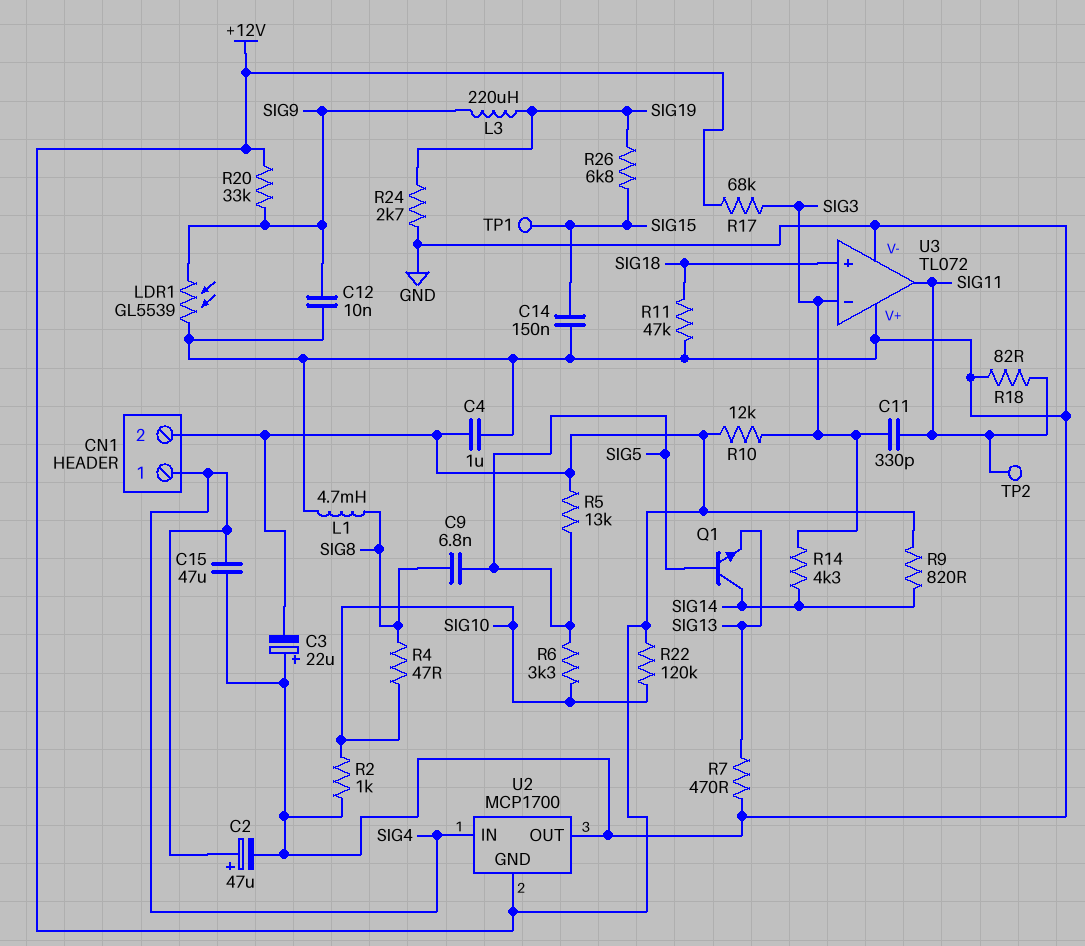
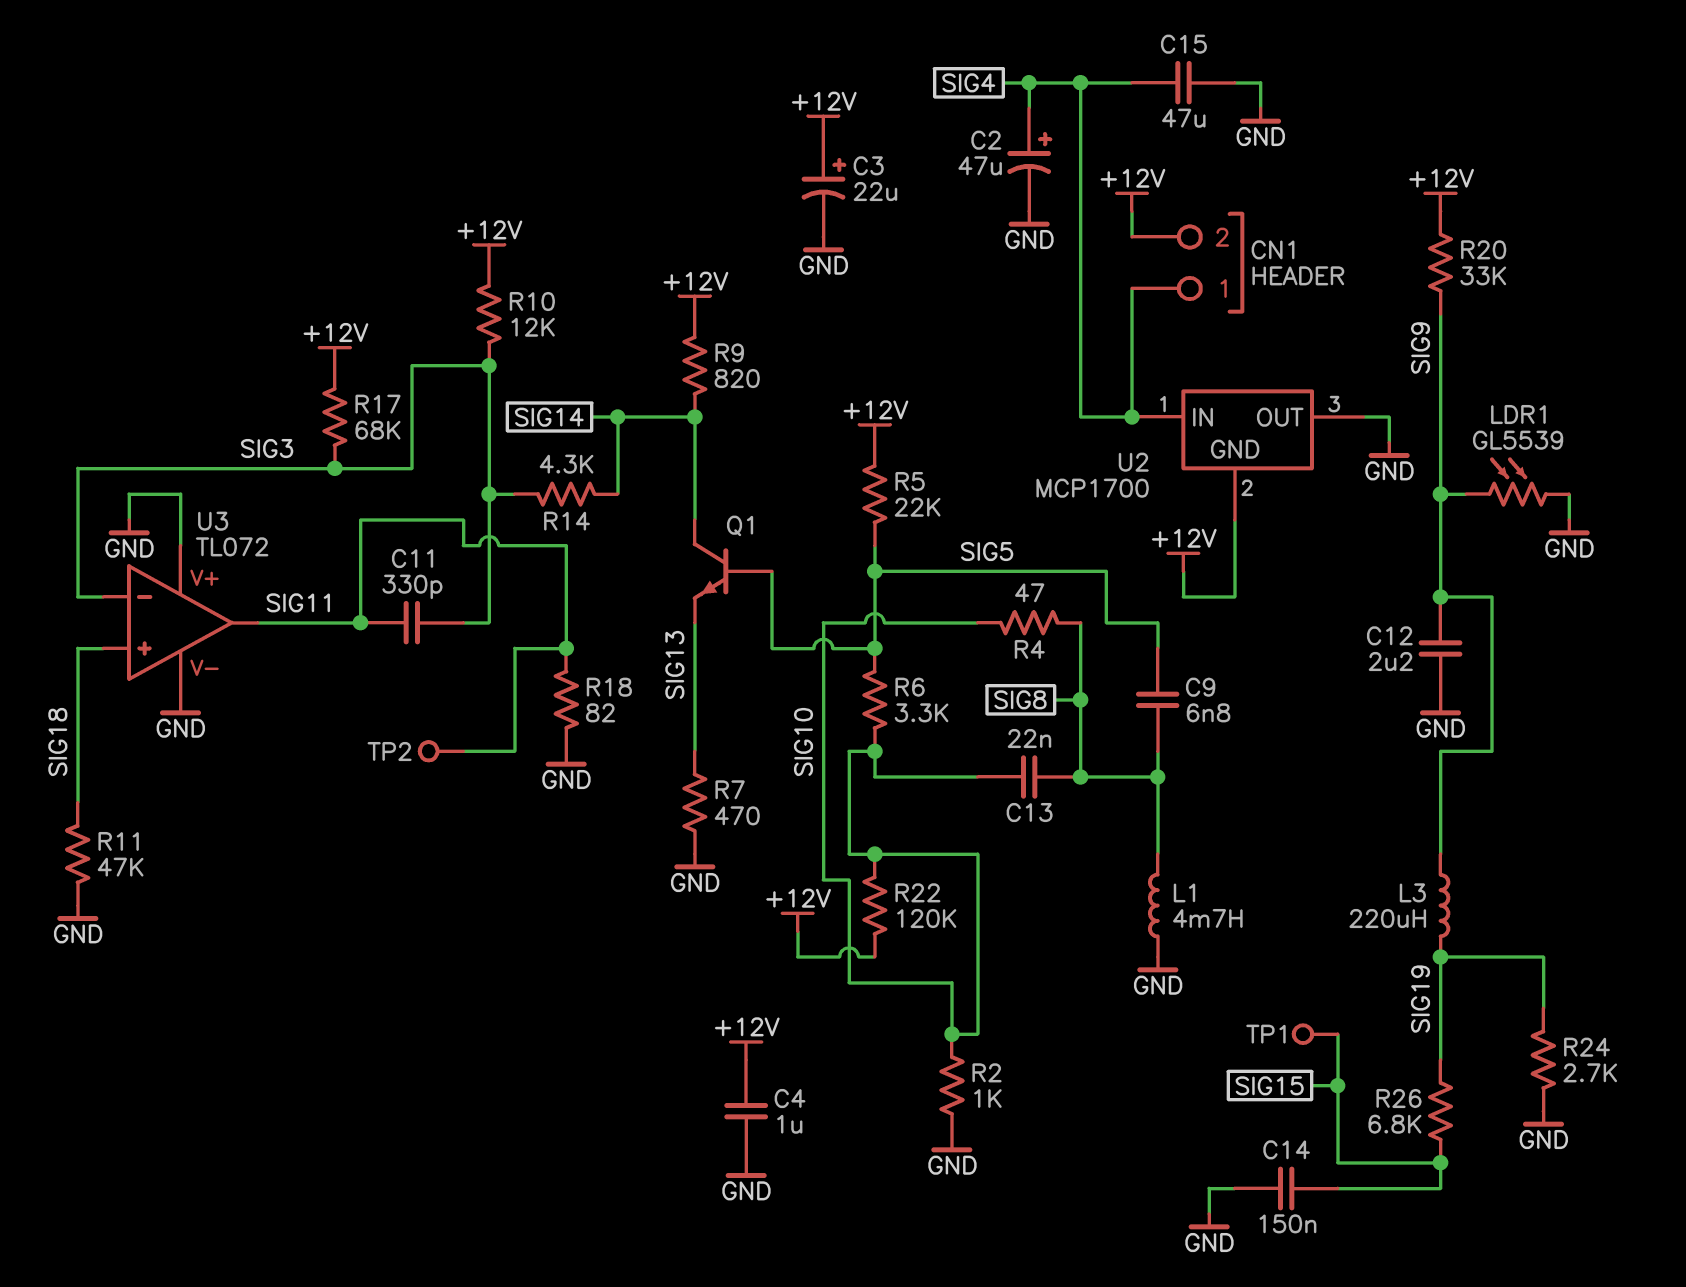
C3: 22uF (plus GND, minus +12V) -> 22uF (plus +12V, minus GND)
C12: 10nF (GND, SIG9) -> 2.2uF (GND, SIG9)
C13: none -> 22nF (SIG8, SIG10)
R5: 13k (+12V, SIG5) -> 22k (+12V, SIG5)

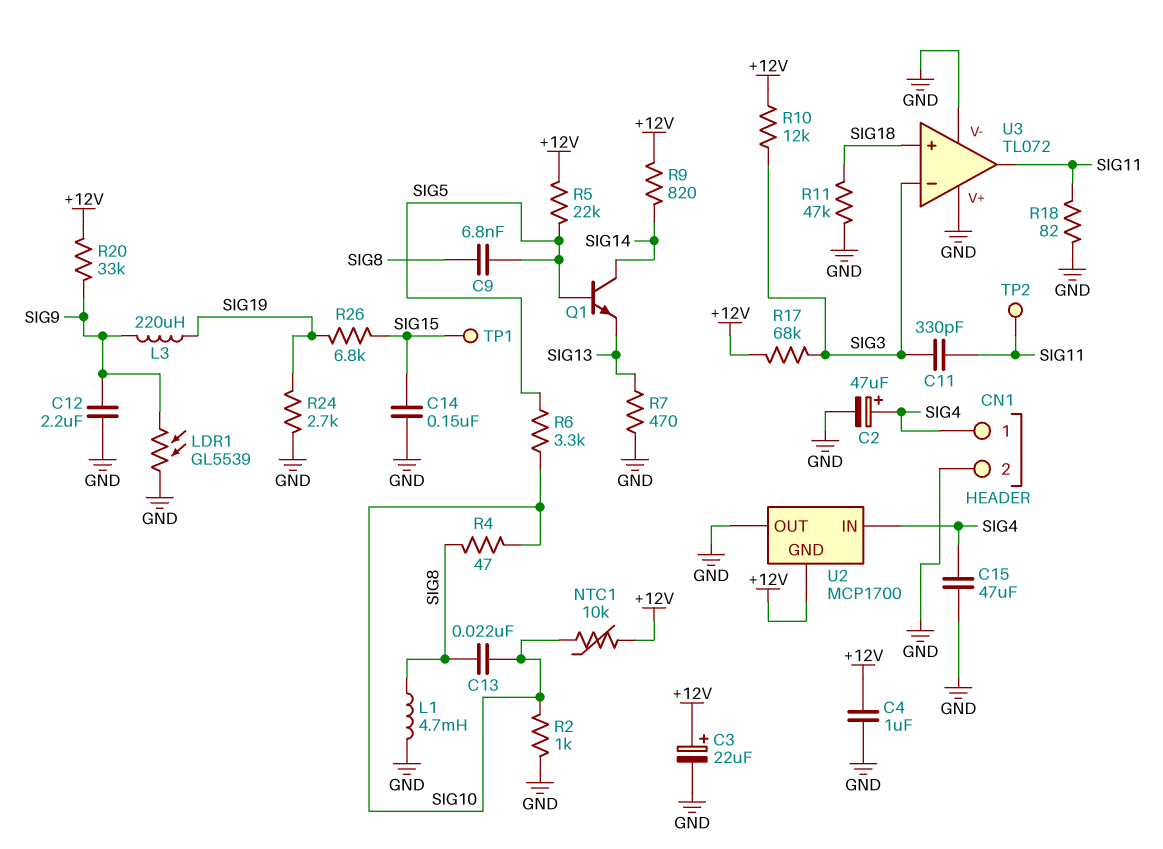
CN1 pin 2: +12V -> GND
NTC1: none -> 10k (+12V, SIG10)
R14: 4.3k (SIG3, SIG14) -> none
R22: 120k (+12V, SIG10) -> none

